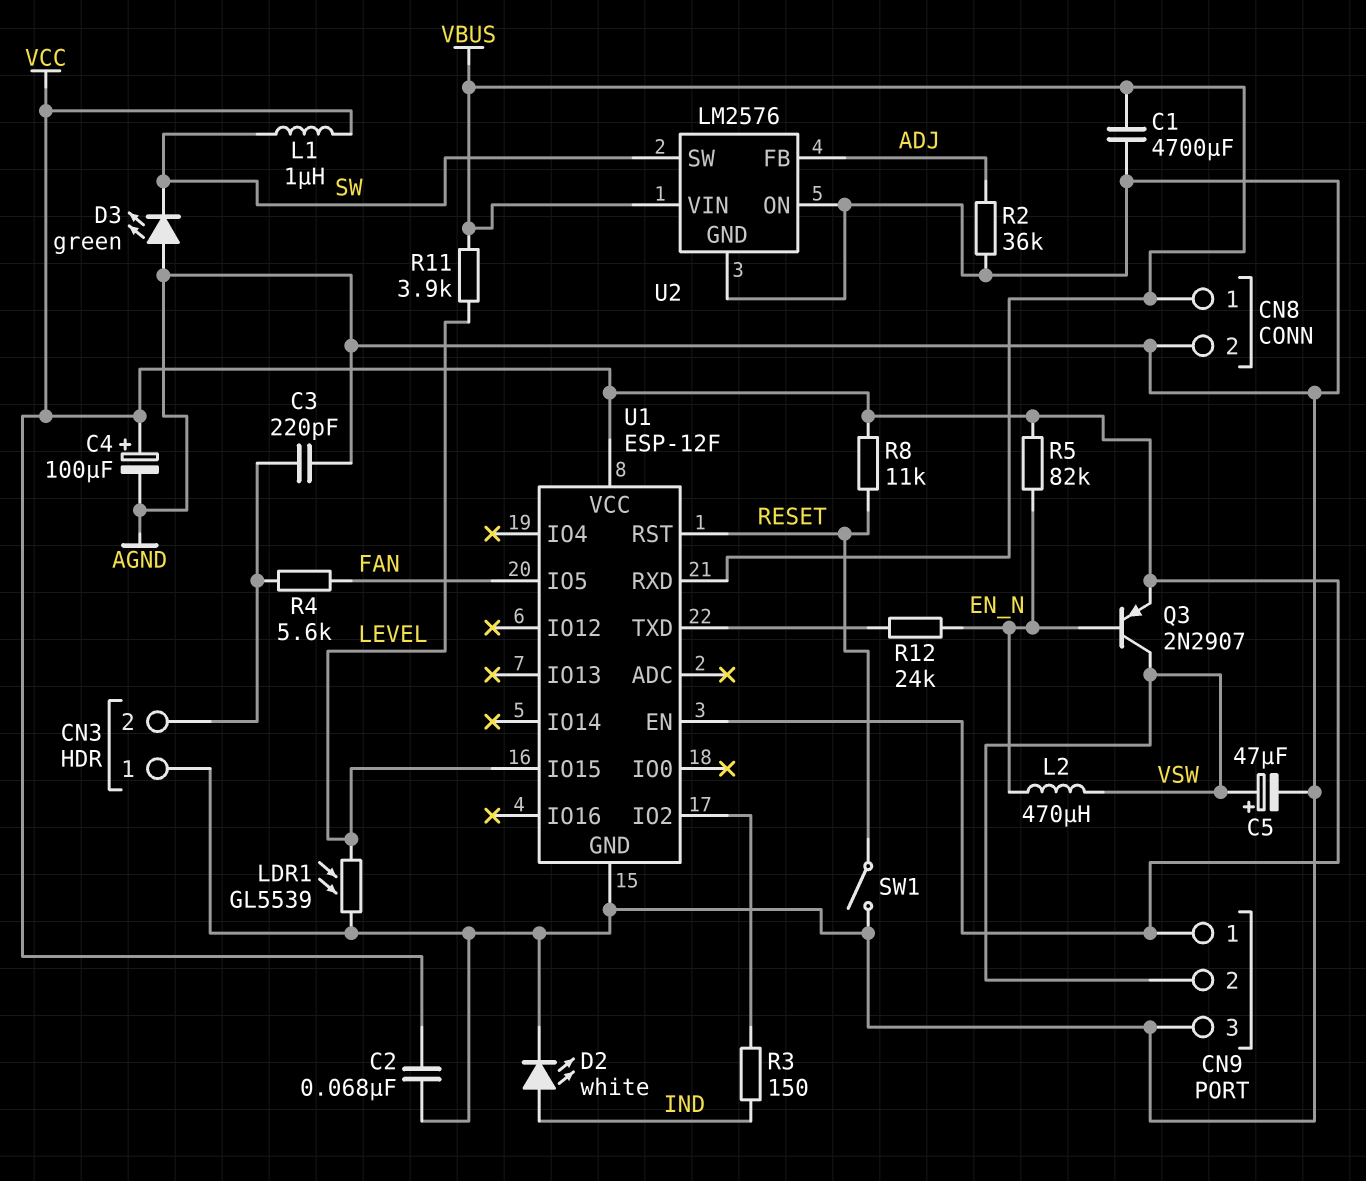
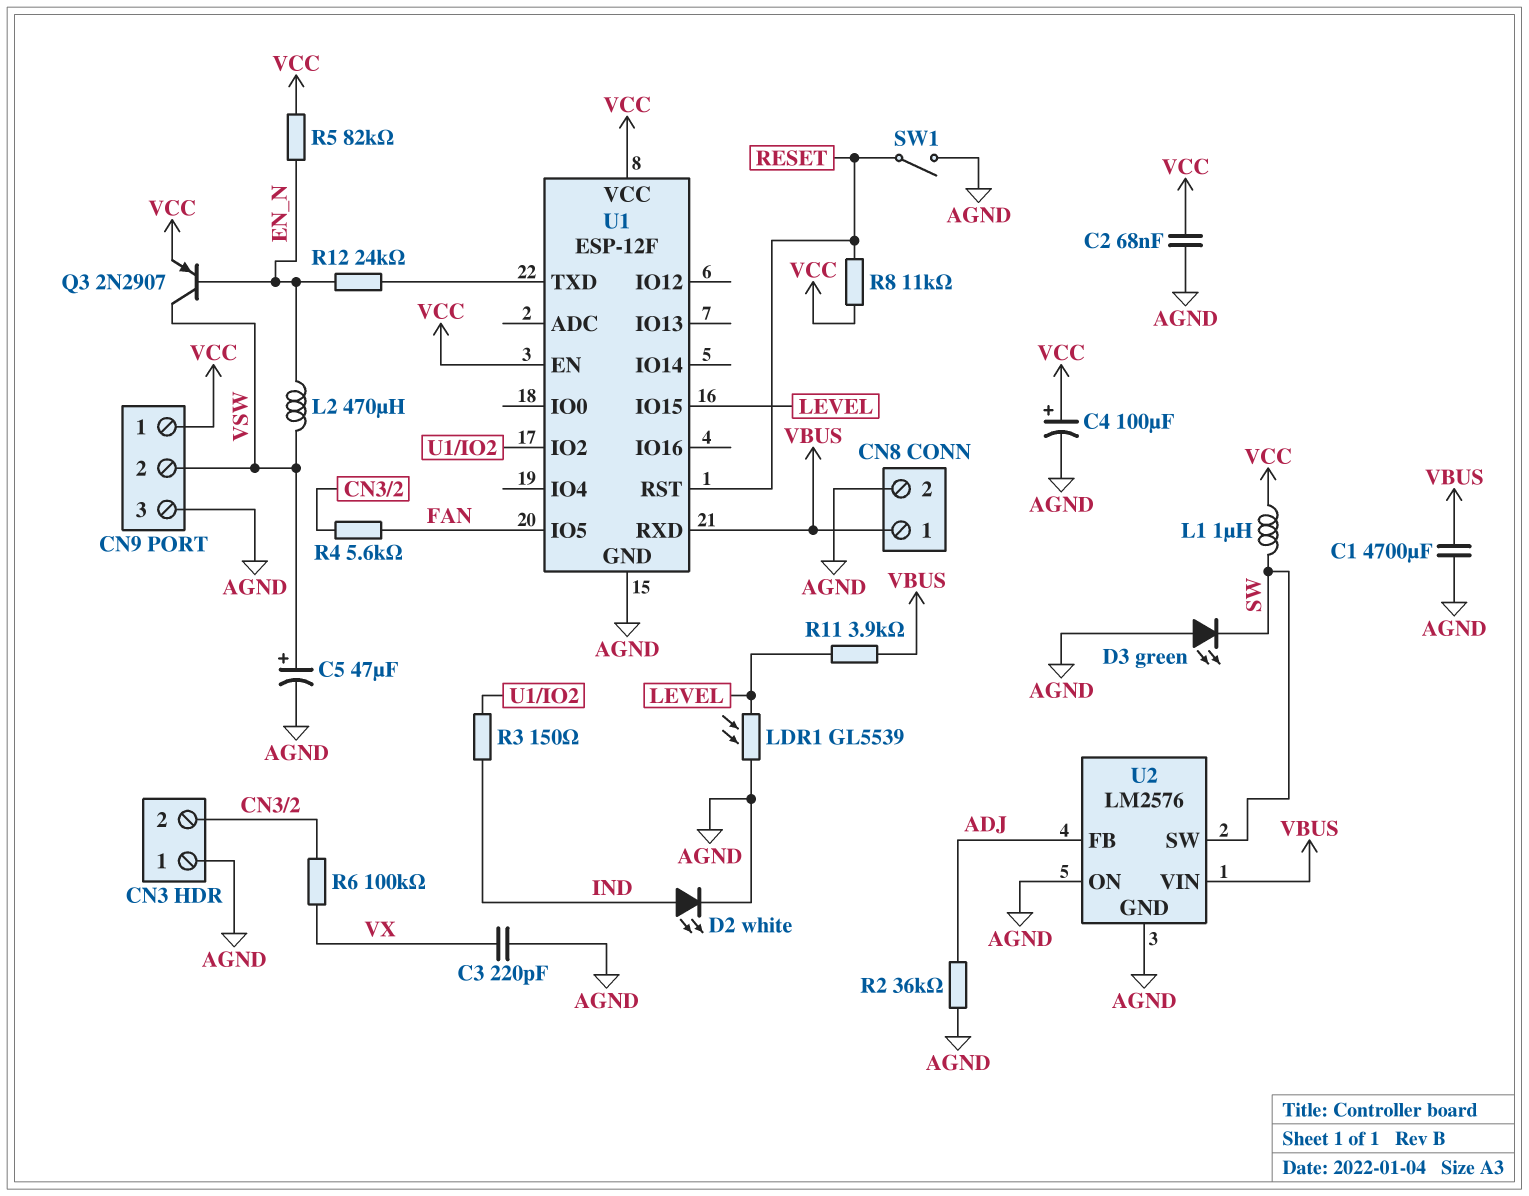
C3: 220pF (AGND, CN3/2) -> 220pF (AGND, VX)
R6: none -> 100k (CN3/2, VX)

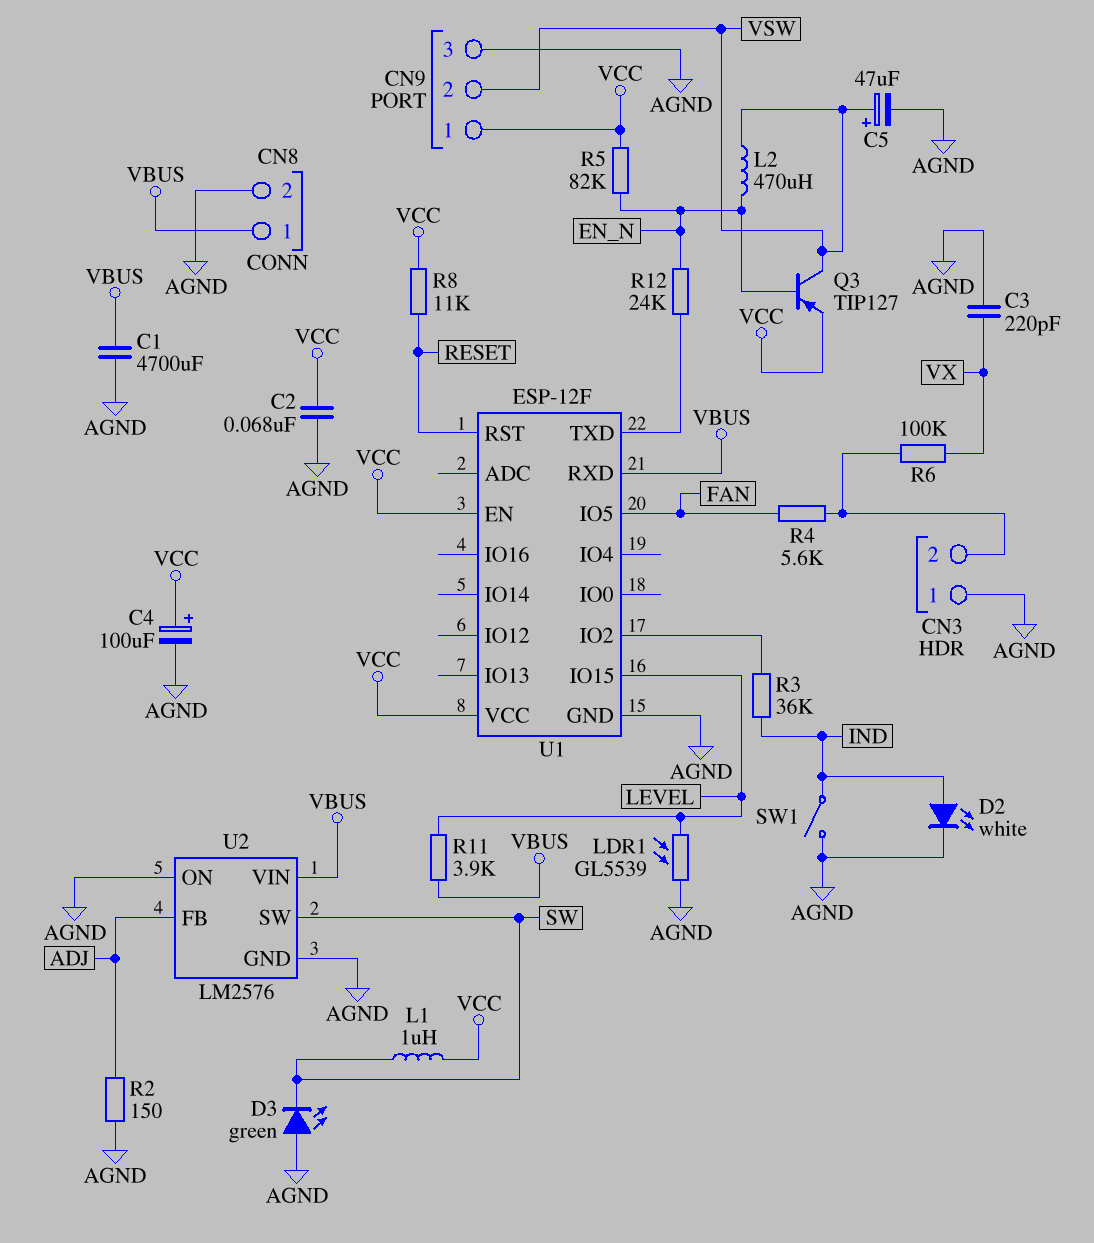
Q3: PNP 2N2907 (B EN_N, C VSW, E VCC) -> PNP TIP127 (B EN_N, C VSW, E VCC)
R2: 36k (ADJ, AGND) -> 150 (ADJ, AGND)
R3: 150 (IND, U1/IO2) -> 36k (IND, U1/IO2)
SW1: switch (AGND, RESET) -> switch (AGND, IND)

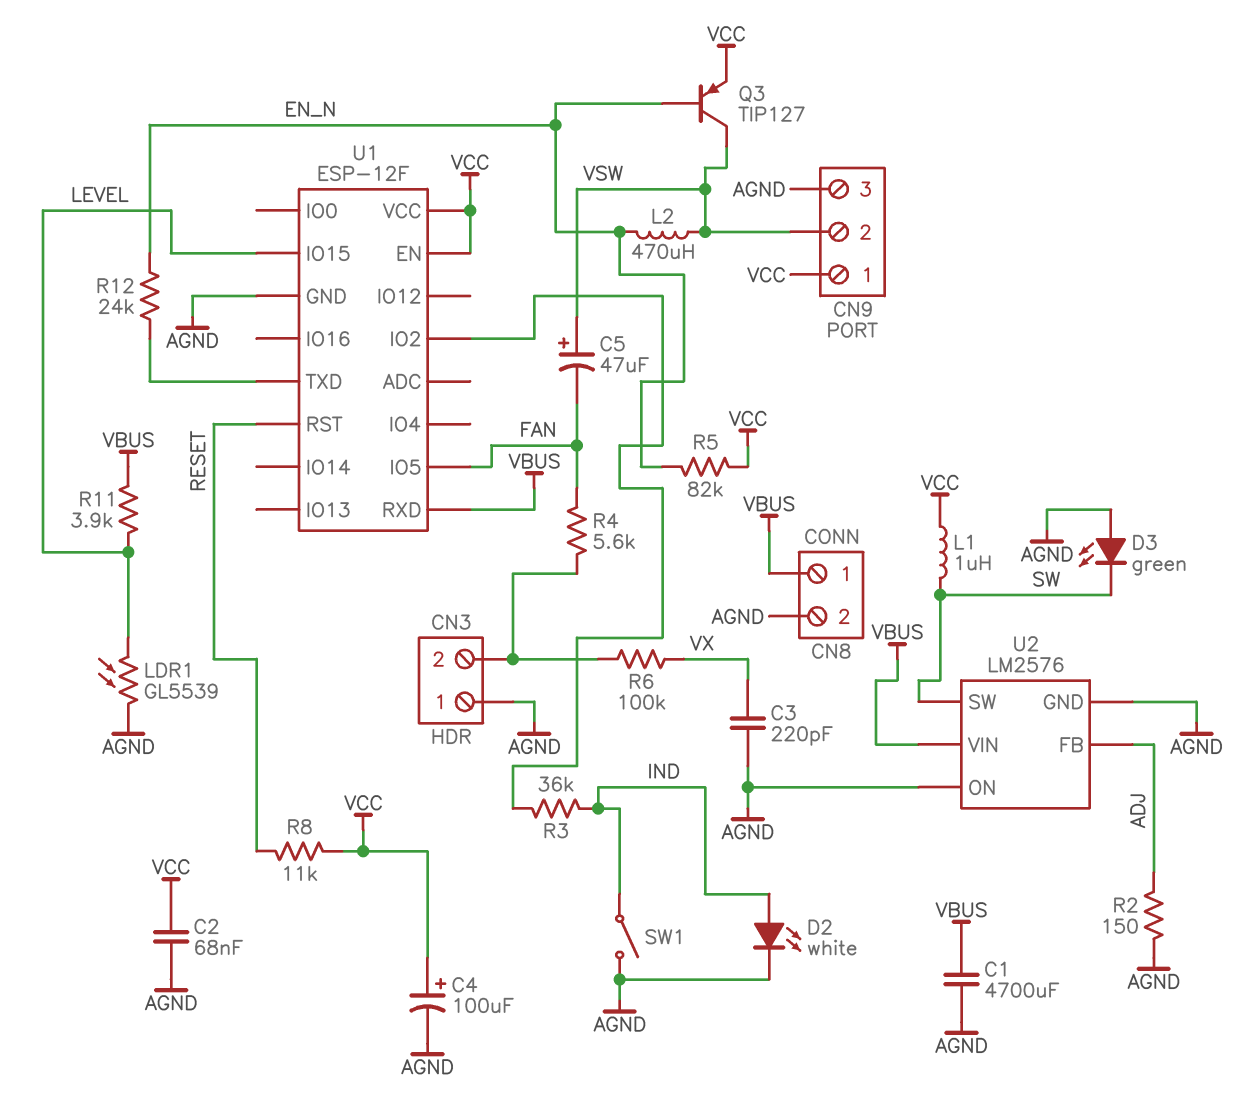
C5: 47uF (plus VSW, minus AGND) -> 47uF (plus VSW, minus FAN)

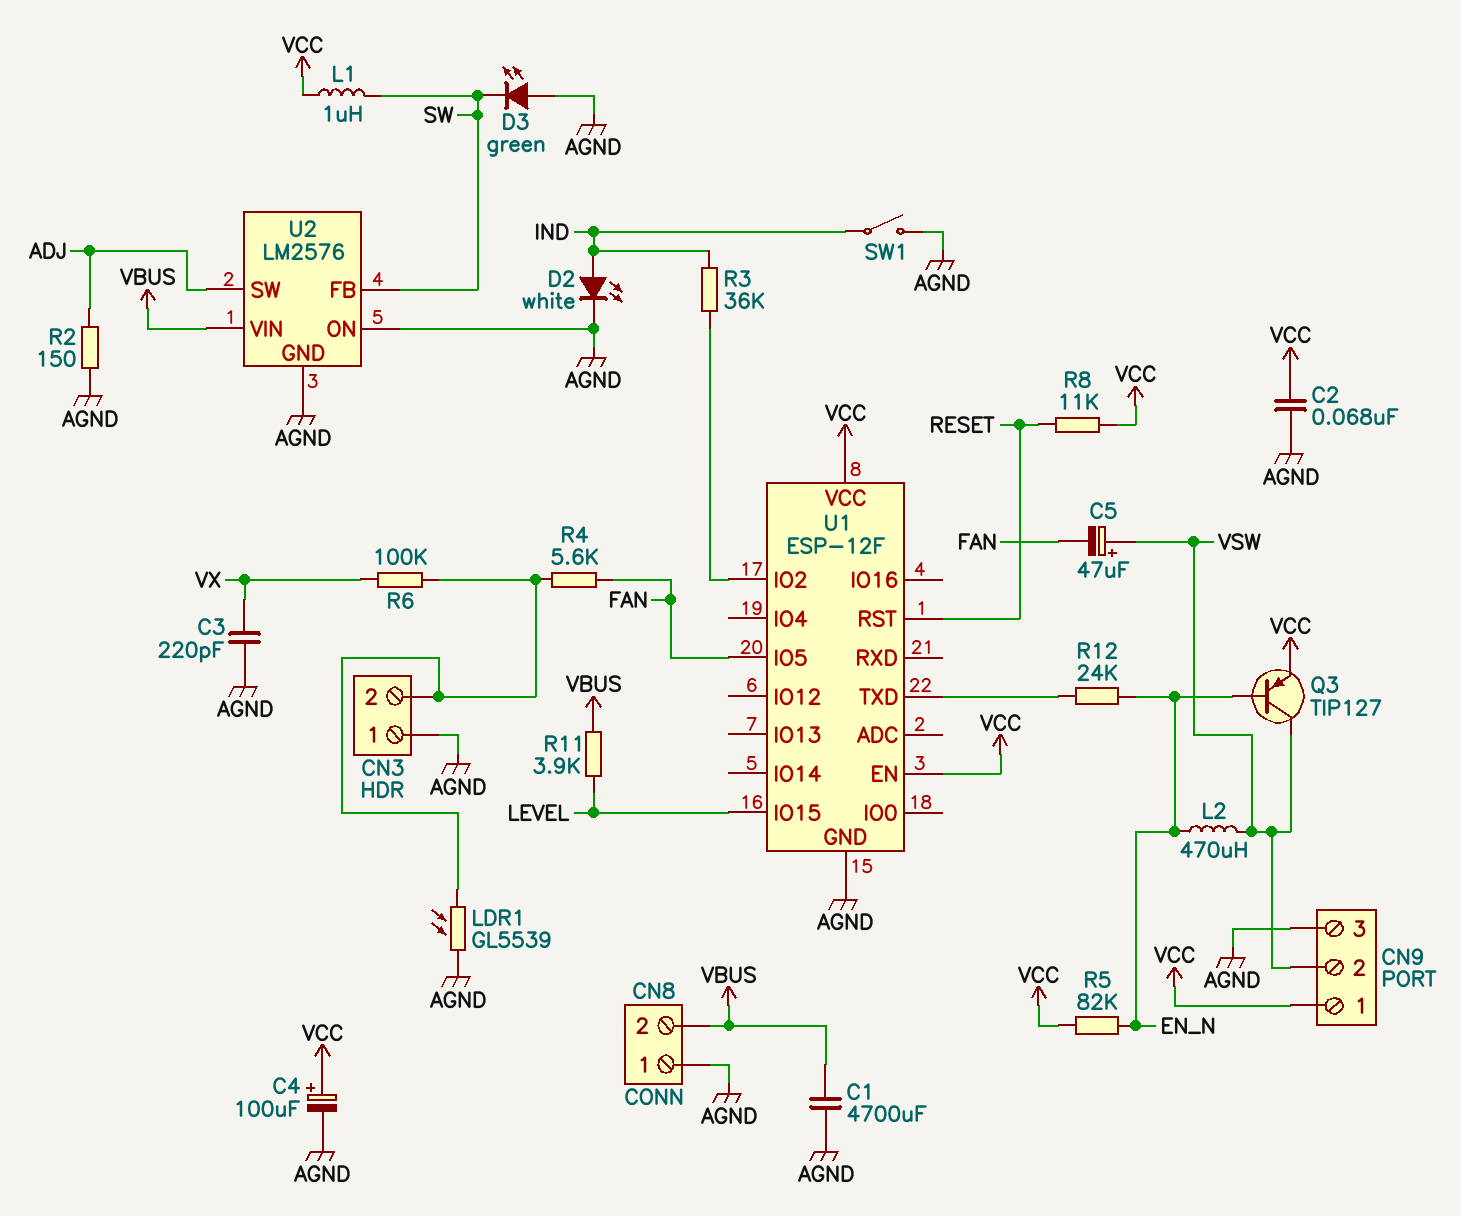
CN8 pin 1: VBUS -> AGND
CN8 pin 2: AGND -> VBUS
LDR1: GL5539 (AGND, LEVEL) -> GL5539 (AGND, CN3/2)
U1 pin RXD: VBUS -> none
U2 pin FB: ADJ -> SW
U2 pin SW: SW -> ADJ

